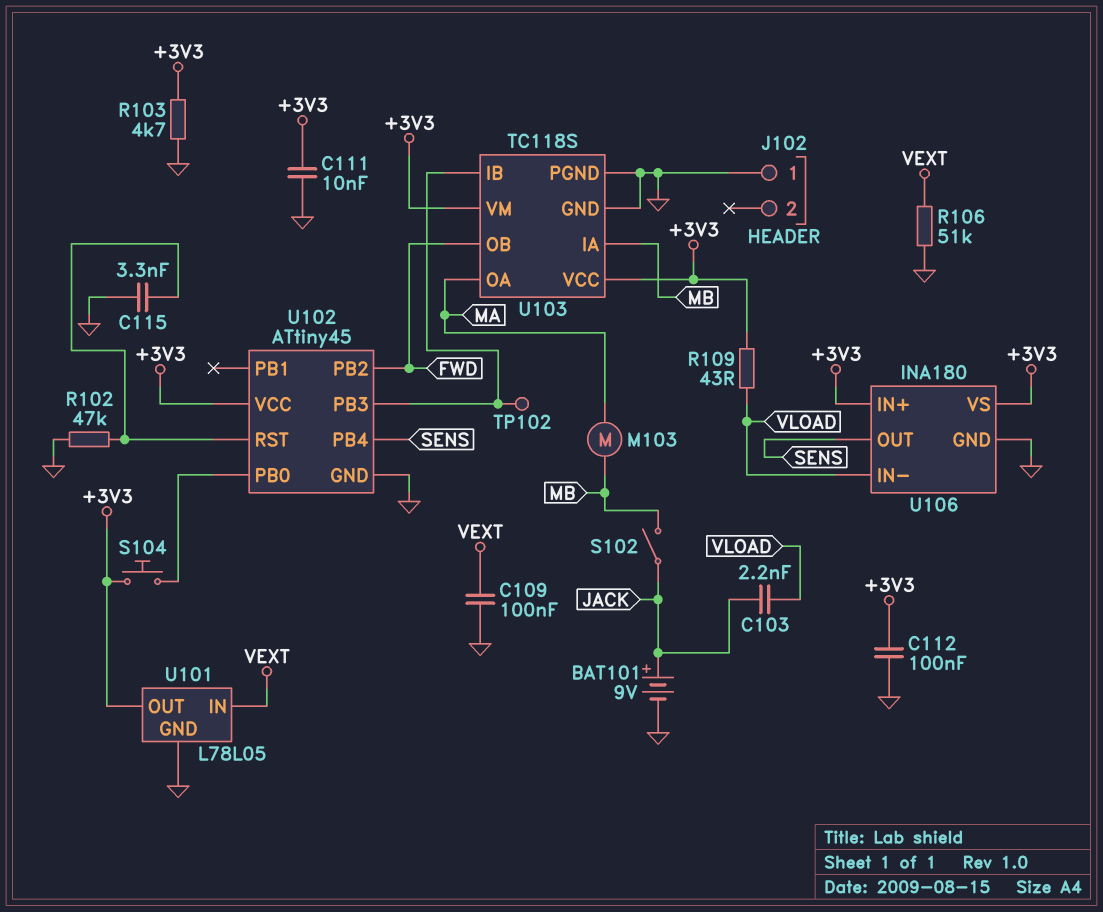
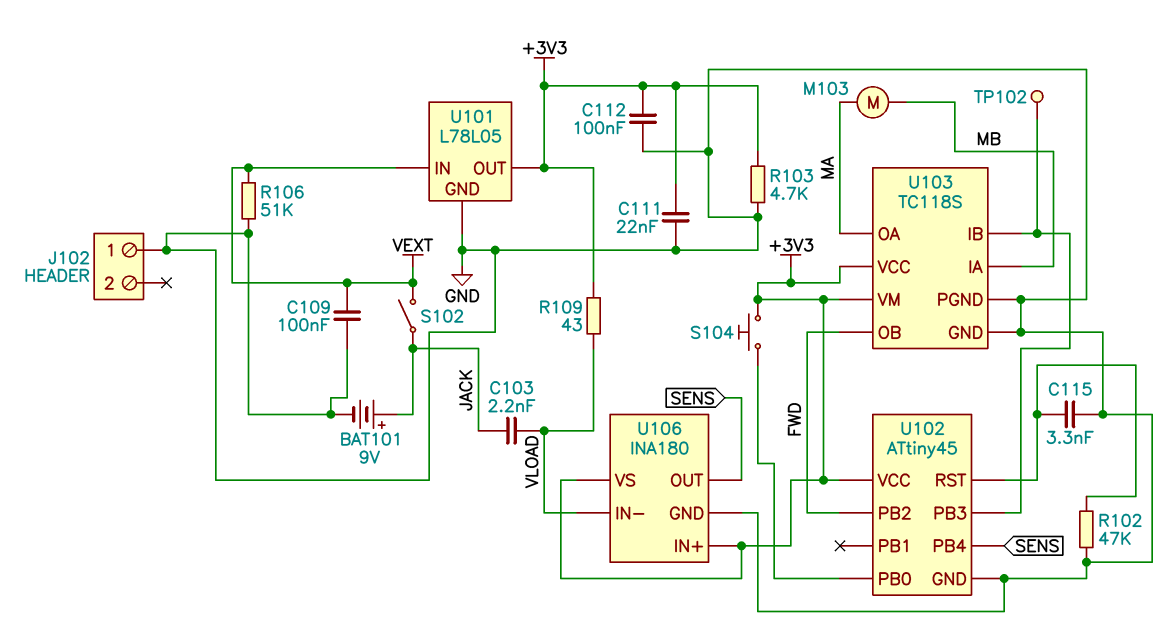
C111: 10nF (+3V3, GND) -> 22nF (+3V3, GND)
S102: switch (JACK, MB) -> switch (JACK, VEXT)

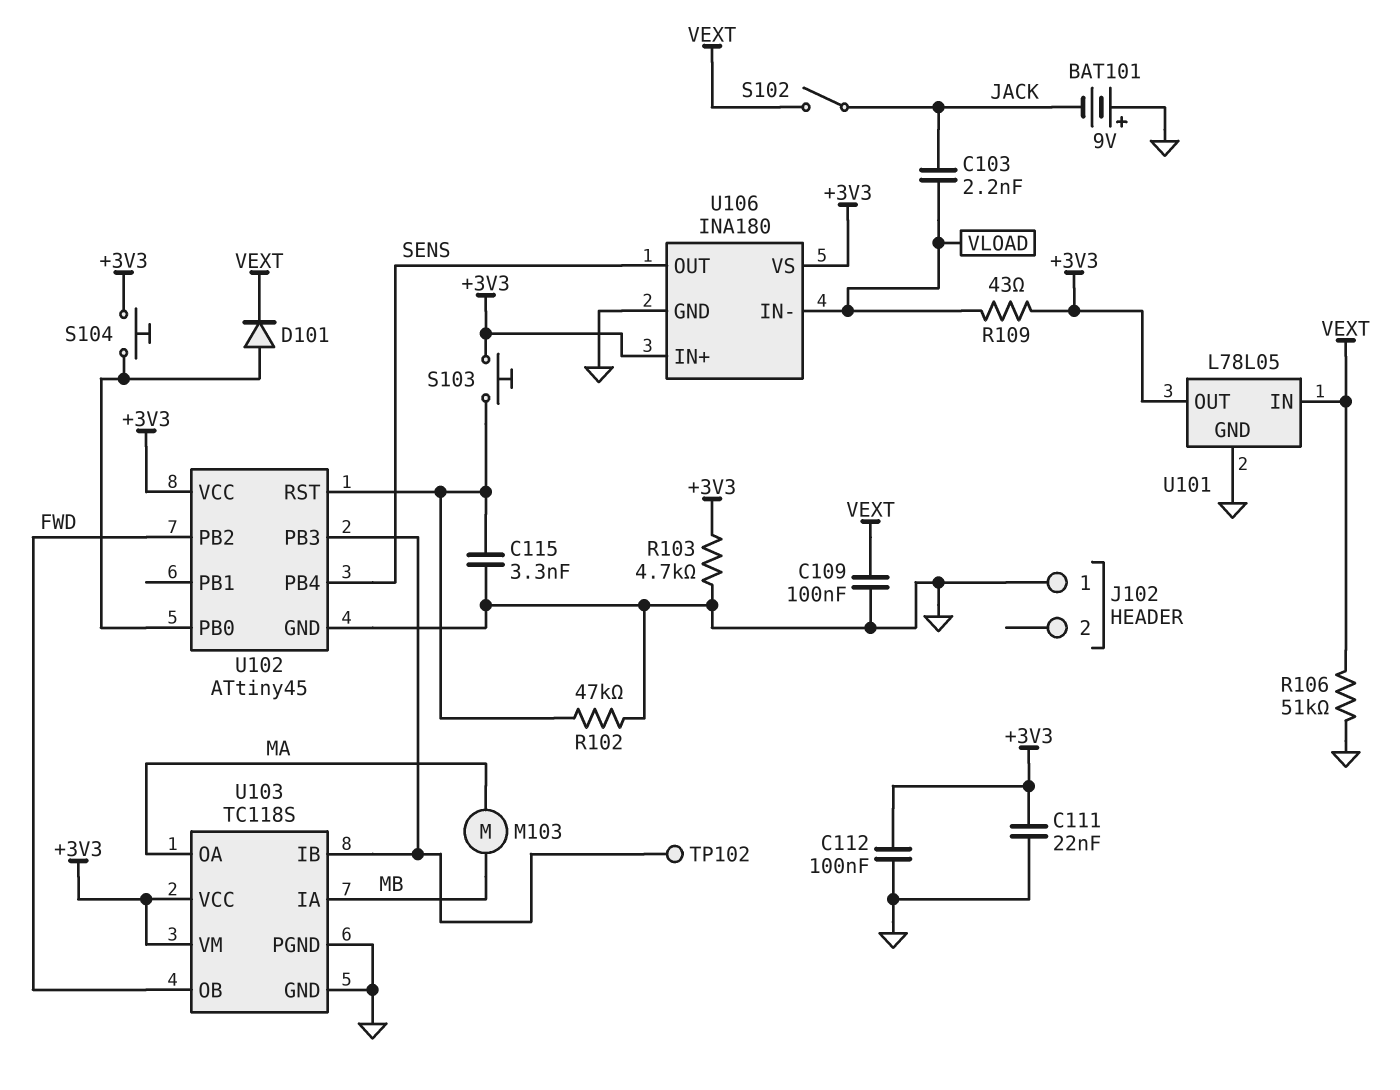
BAT101: 9V (plus JACK, minus GND) -> 9V (plus GND, minus JACK)
D101: none -> diode (A U102/PB0, K VEXT)
S103: none -> button (+3V3, U102/RST)

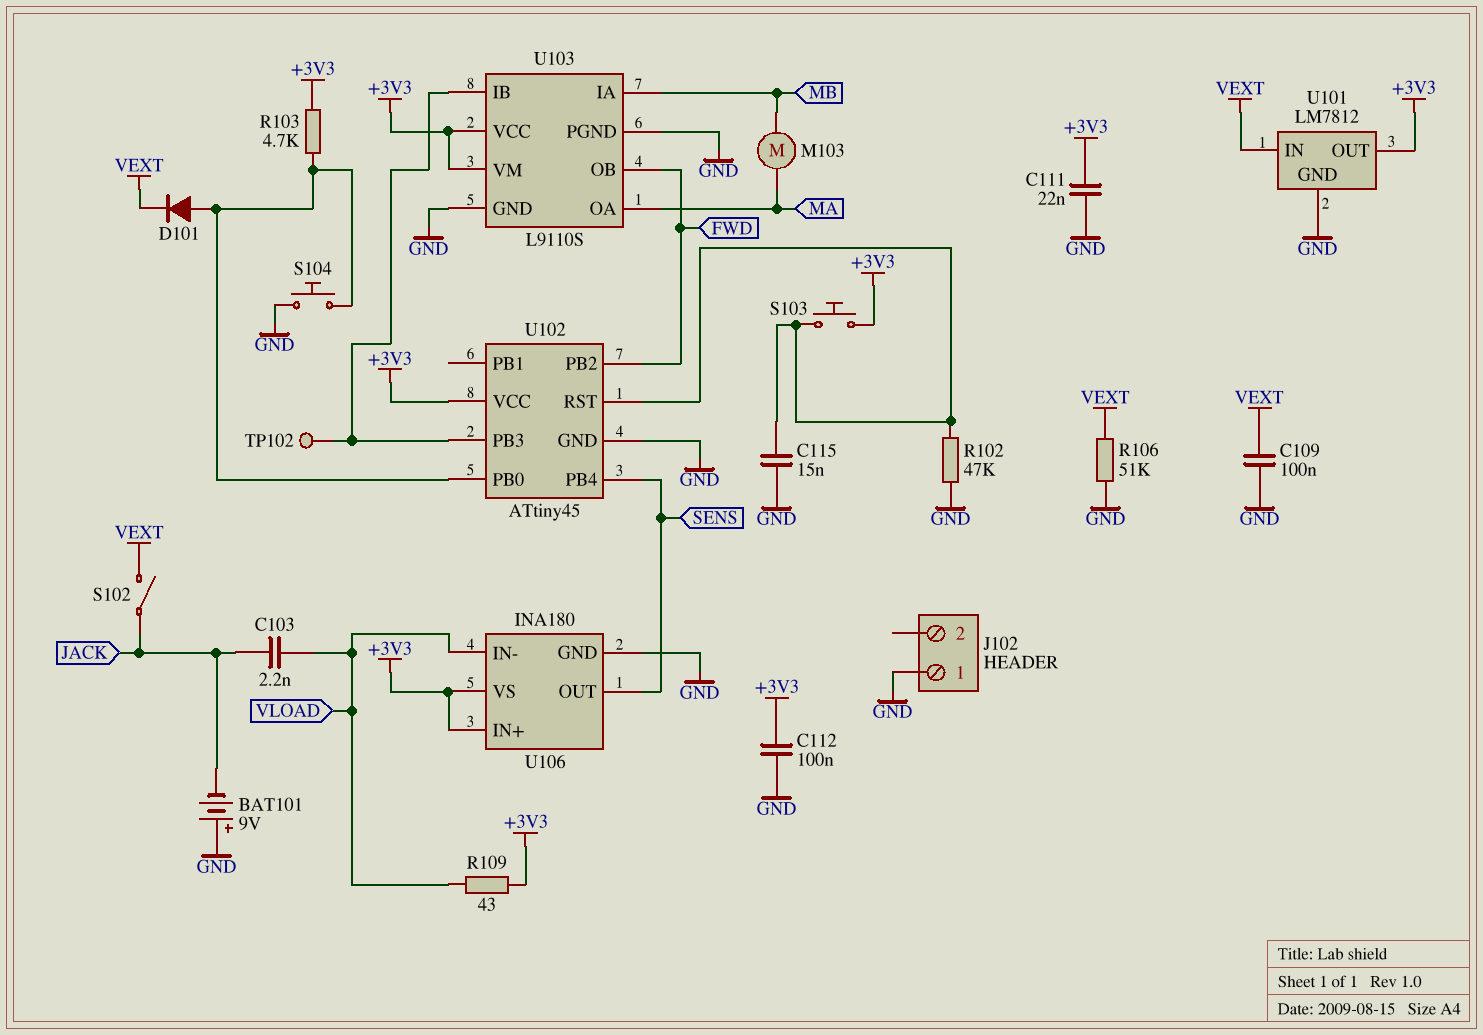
C115: 3.3nF (GND, U102/RST) -> 15nF (GND, U102/RST)
R103: 4.7k (+3V3, GND) -> 4.7k (+3V3, U102/PB0)
S104: button (+3V3, U102/PB0) -> button (GND, U102/PB0)
U101: L78L05 -> LM7812
U103: TC118S -> L9110S

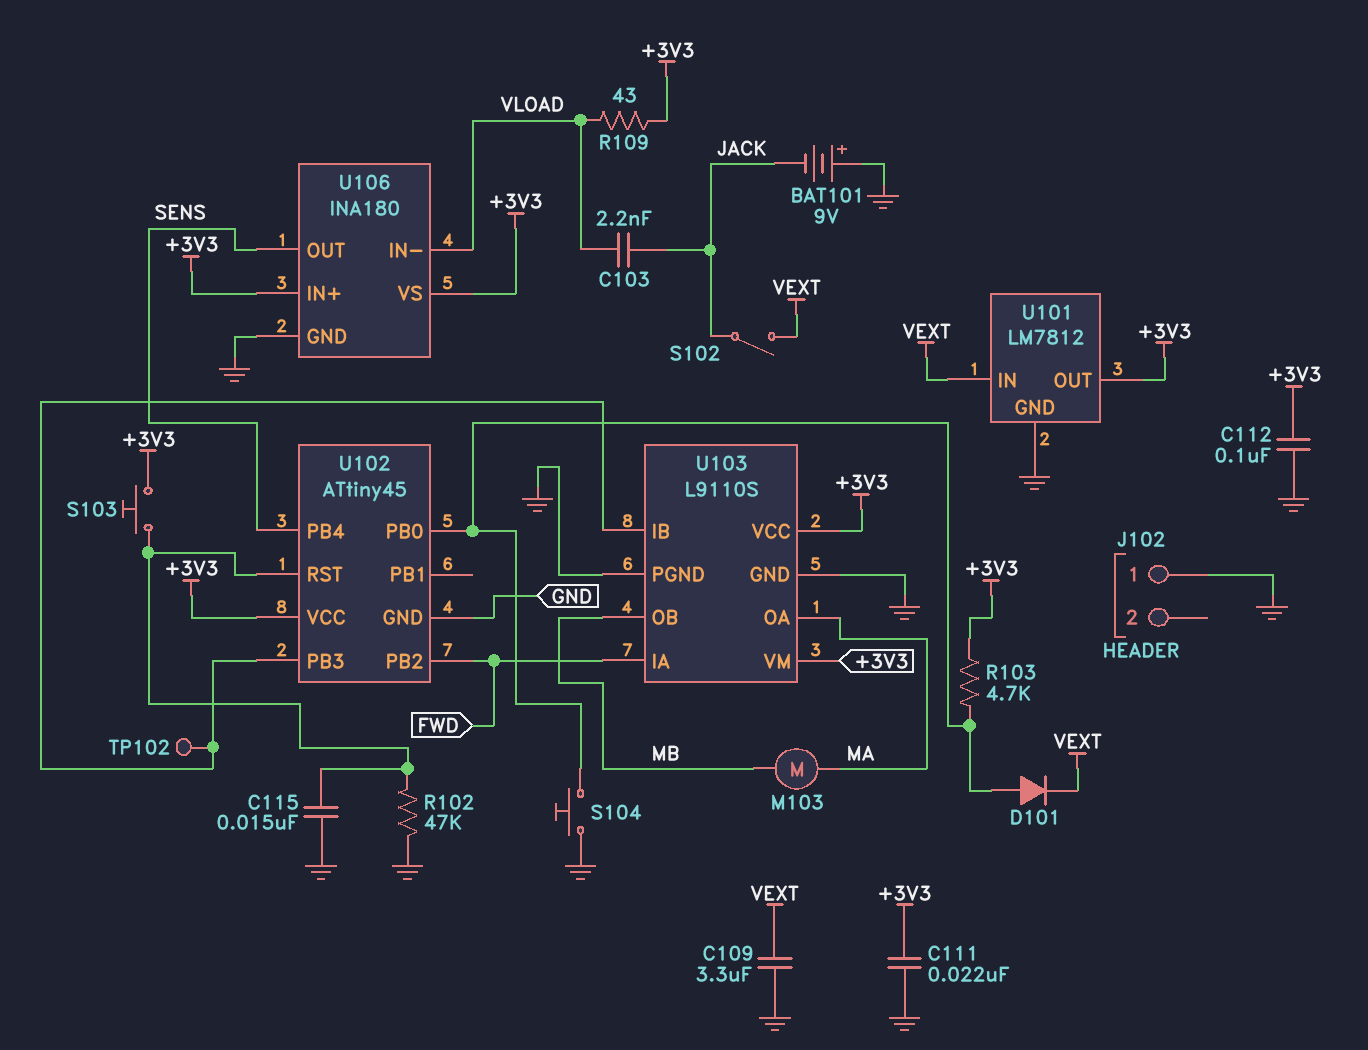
C109: 100nF (GND, VEXT) -> 3.3uF (GND, VEXT)
R106: 51k (GND, VEXT) -> none
U103 pin IA: MB -> FWD
U103 pin OB: FWD -> MB

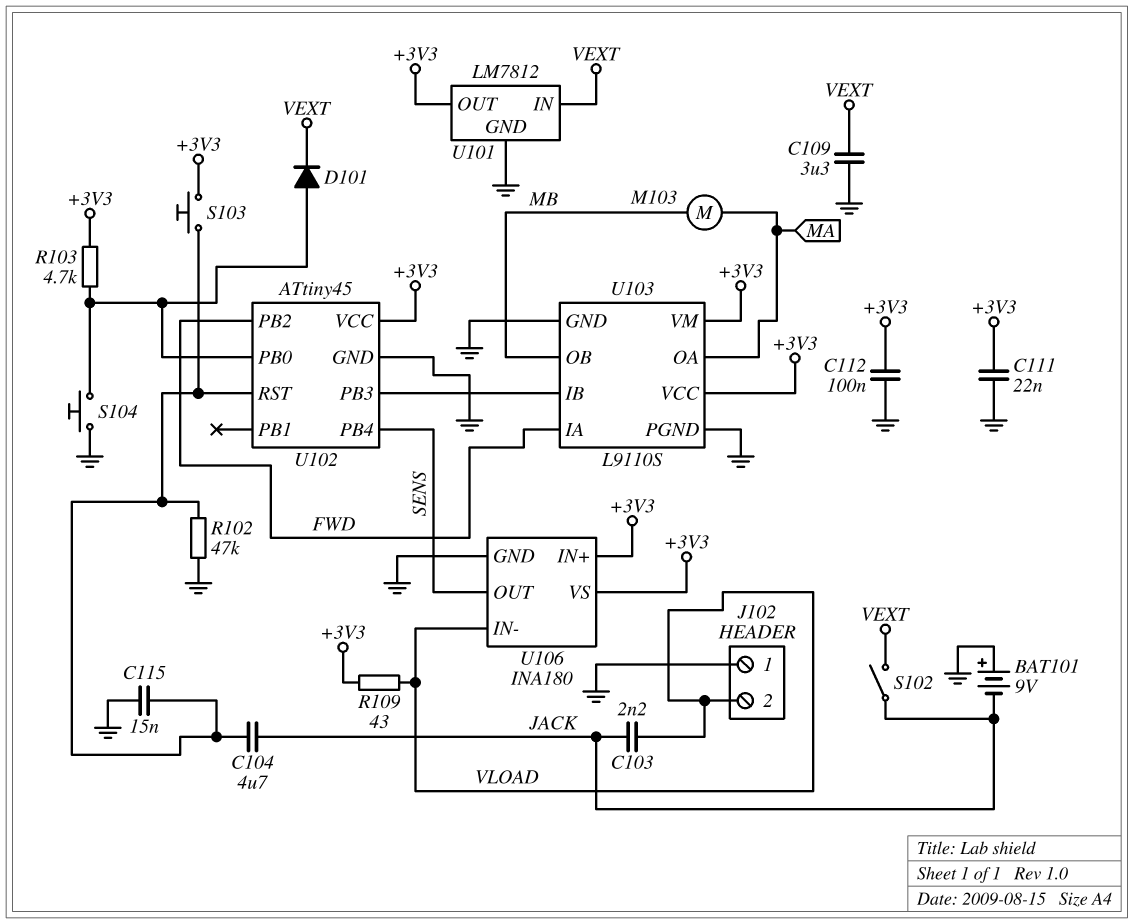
C104: none -> 4.7uF (JACK, U102/RST)
J102 pin 2: none -> VLOAD
TP102: test point (U102/PB3) -> none

